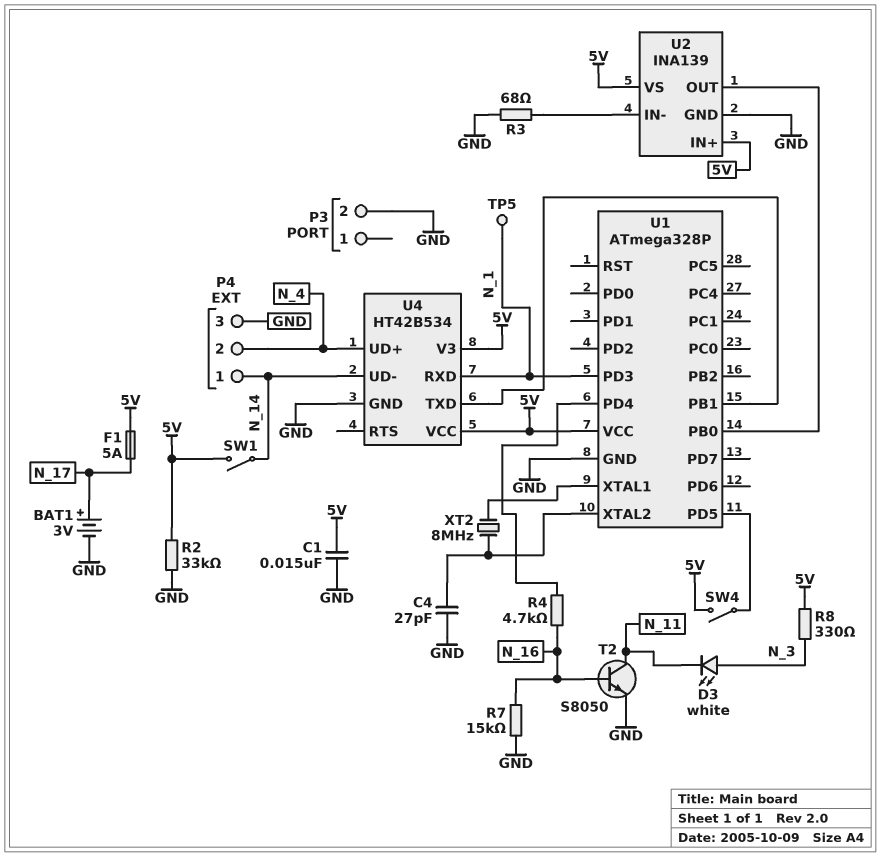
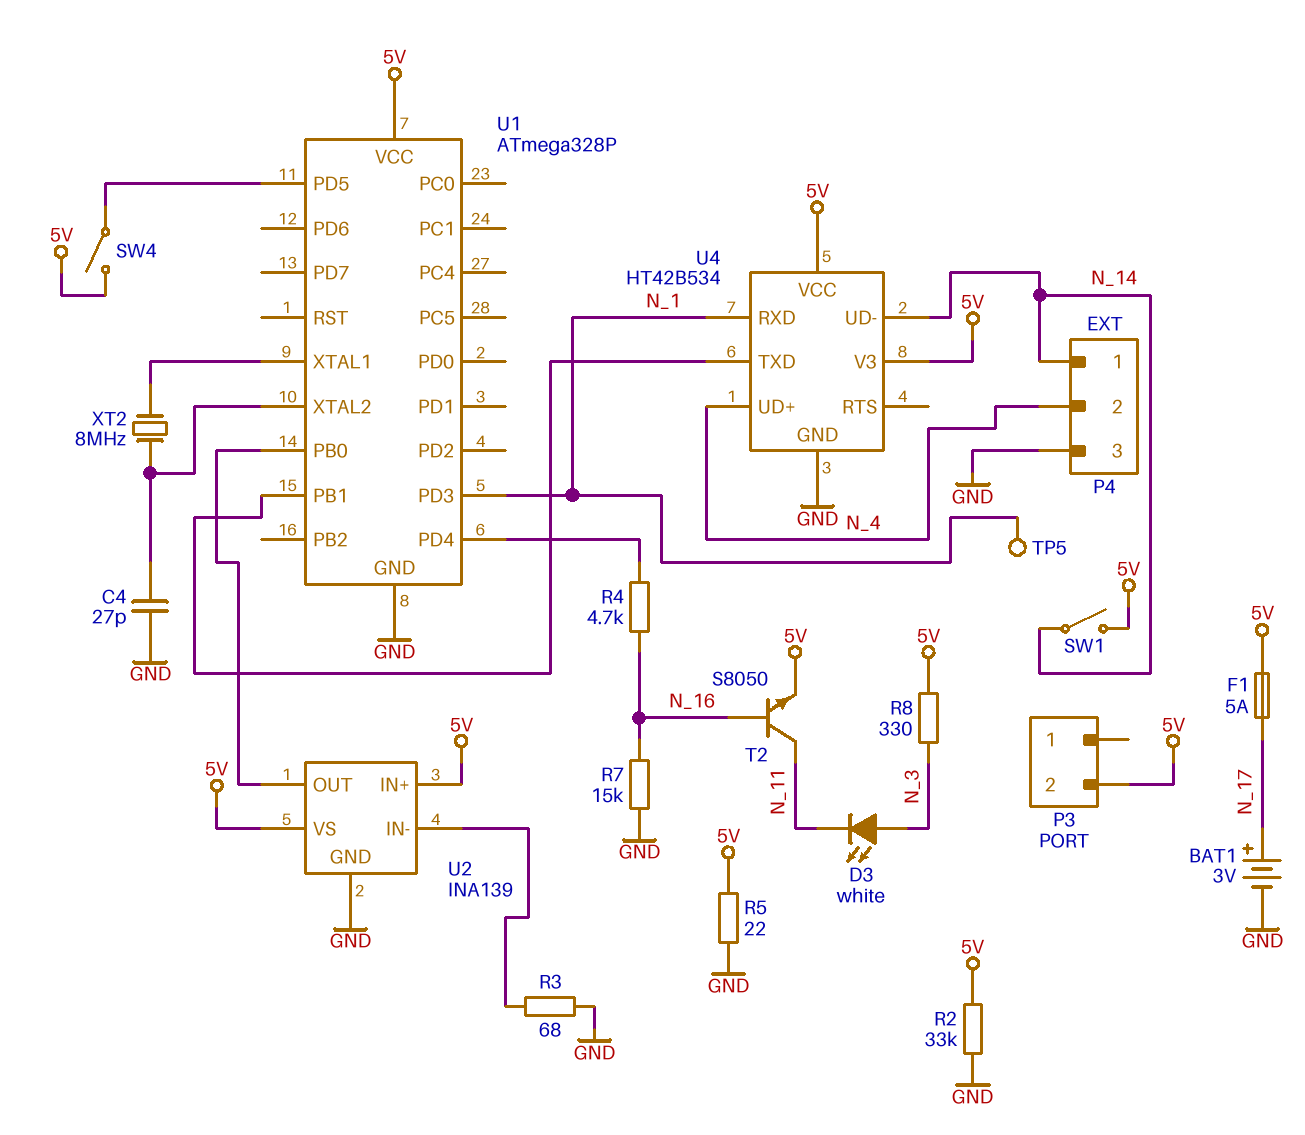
C1: 15nF (5V, GND) -> none
P3 pin 2: GND -> 5V
R5: none -> 22 (5V, GND)
T2: NPN S8050 (B N_16, C N_11, E GND) -> NPN S8050 (B N_16, C N_11, E 5V)

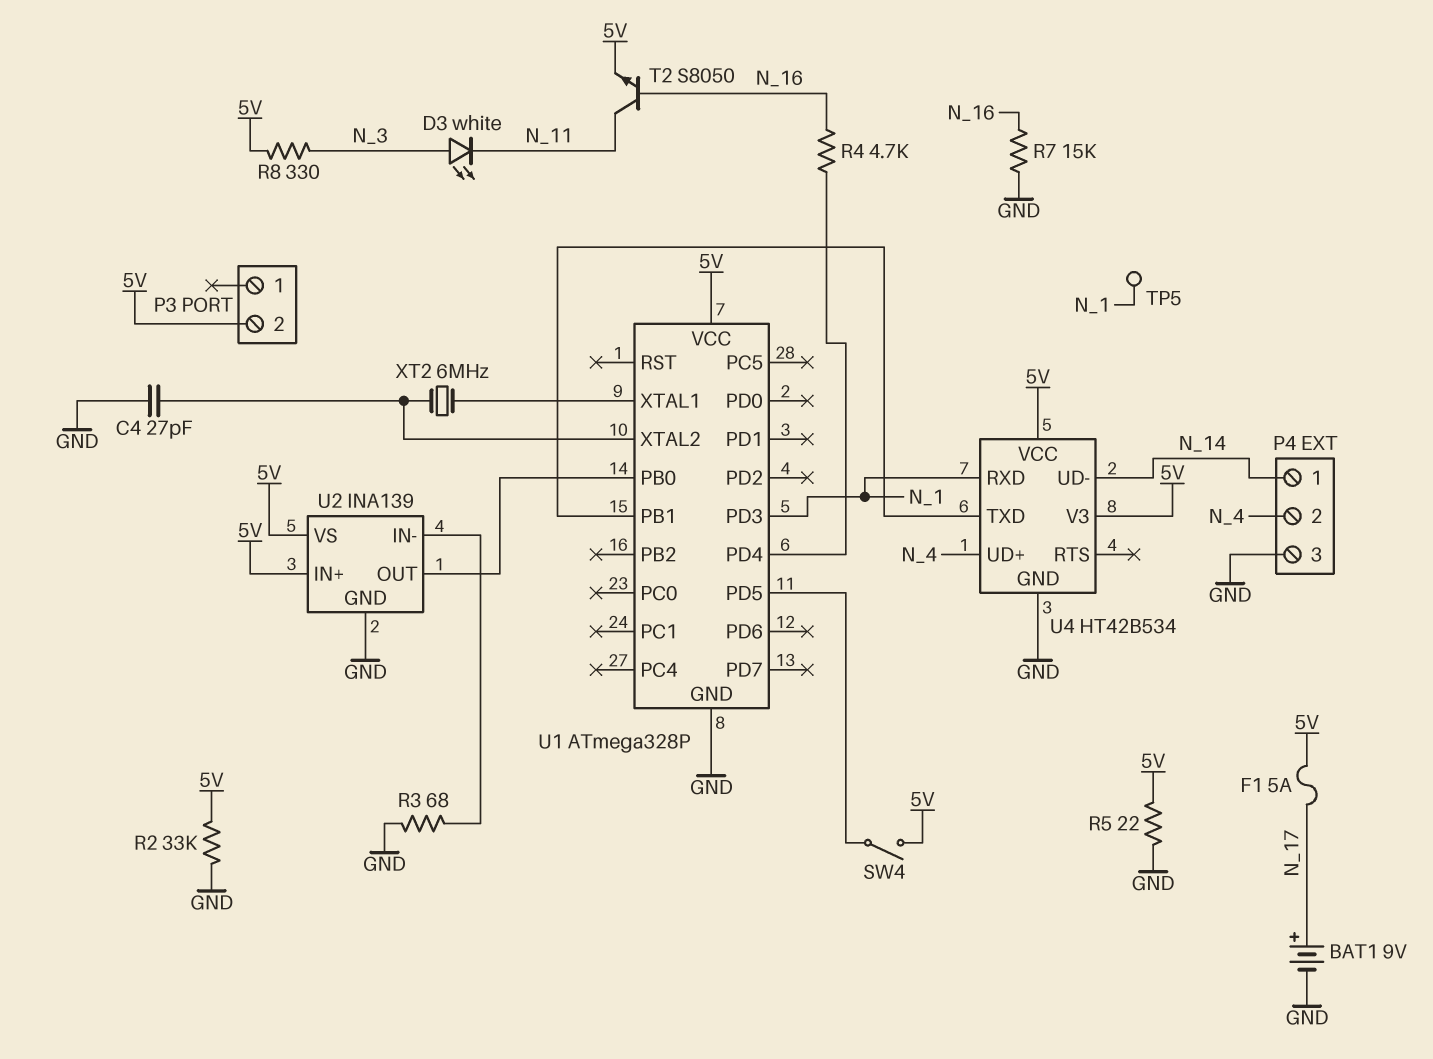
BAT1: 3V (plus N_17, minus GND) -> 9V (plus N_17, minus GND)
SW1: switch (5V, N_14) -> none
XT2: 8MHz (U1/XTAL1, U1/XTAL2) -> 6MHz (U1/XTAL1, U1/XTAL2)

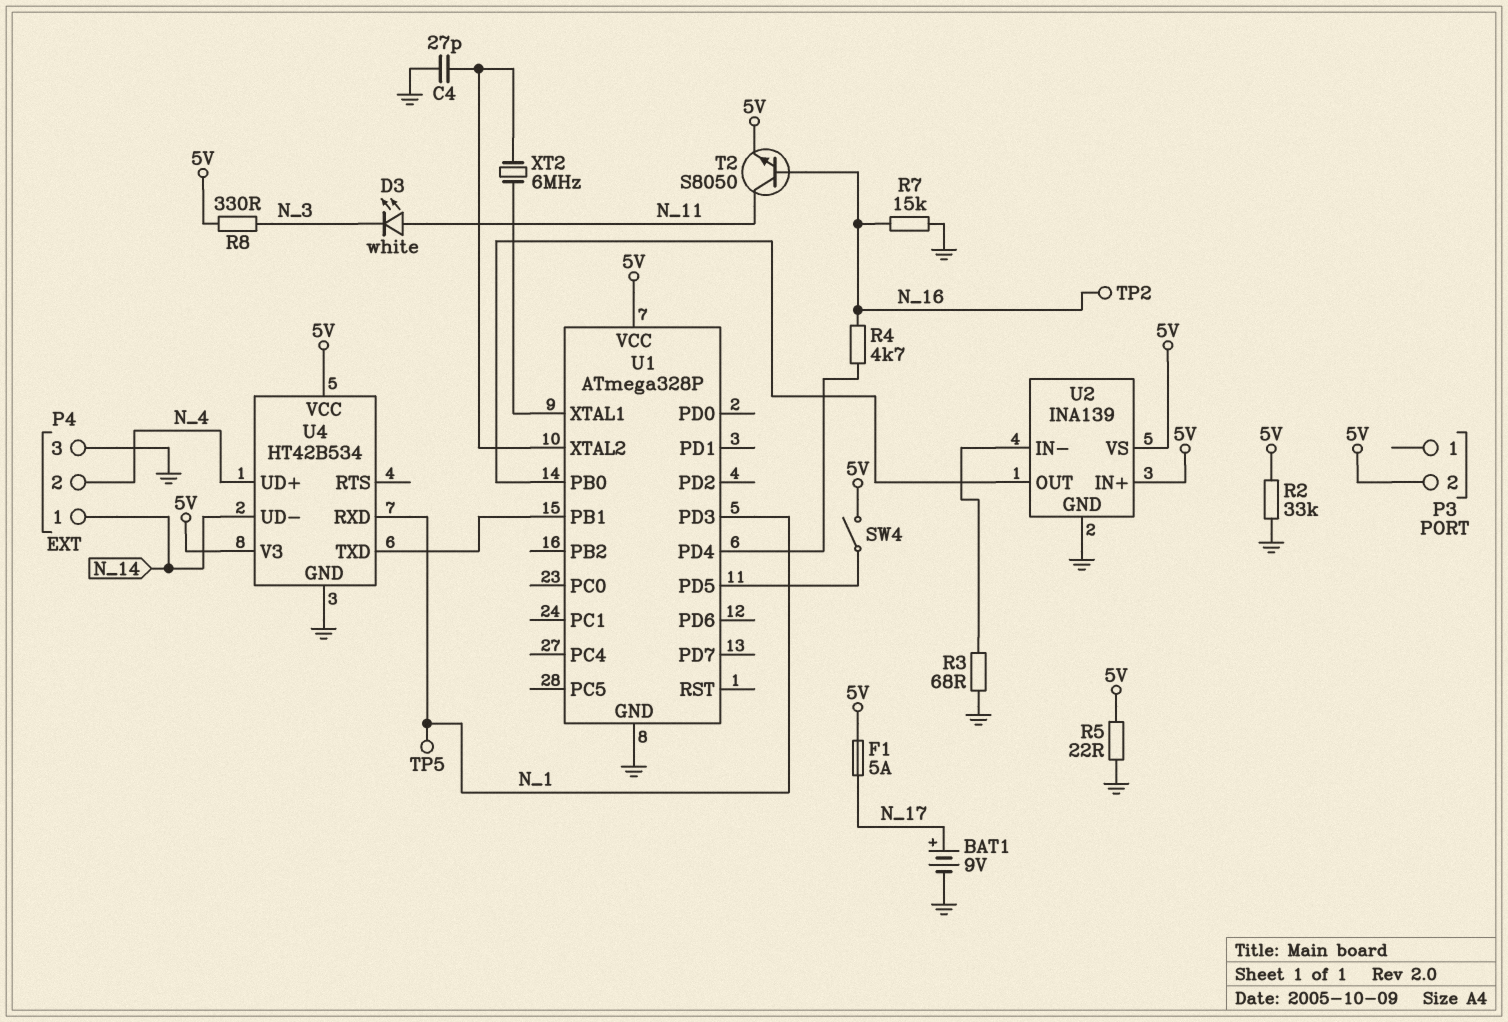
D3: LED white (A N_3, K N_11) -> LED white (A N_11, K N_3)
TP2: none -> test point (N_16)

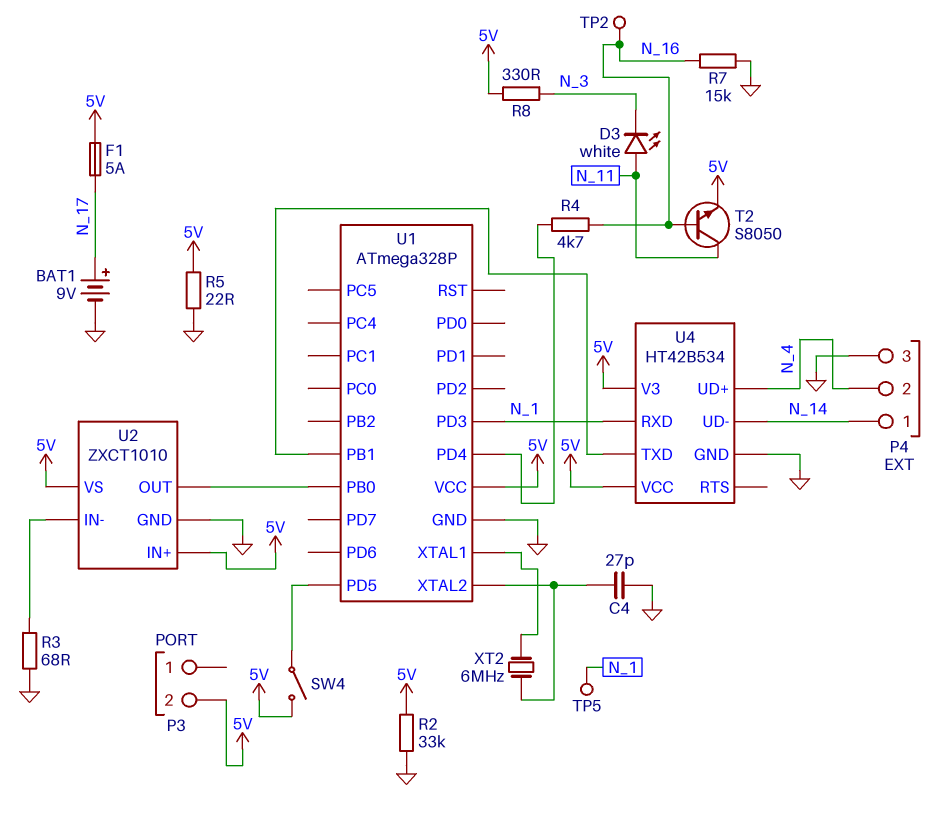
U2: INA139 -> ZXCT1010

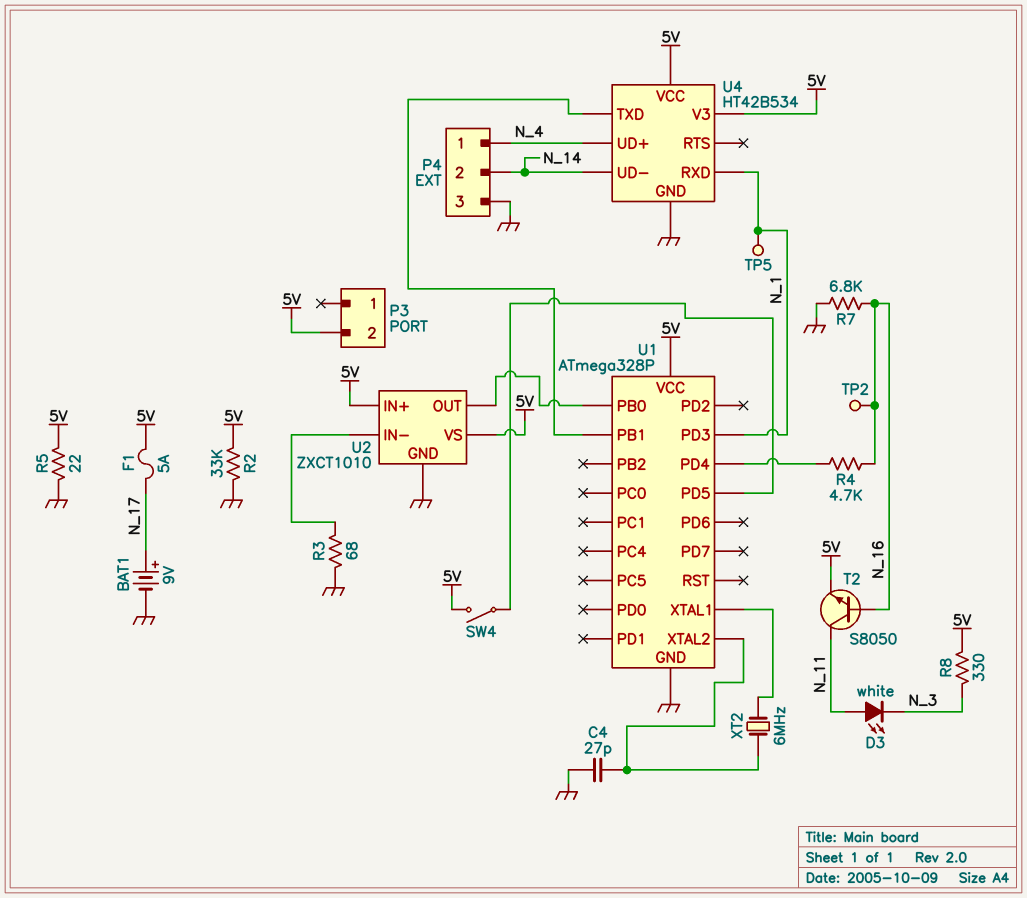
P4 pin 1: N_14 -> N_4
P4 pin 2: N_4 -> N_14
R7: 15k (GND, N_16) -> 6.8k (GND, N_16)

